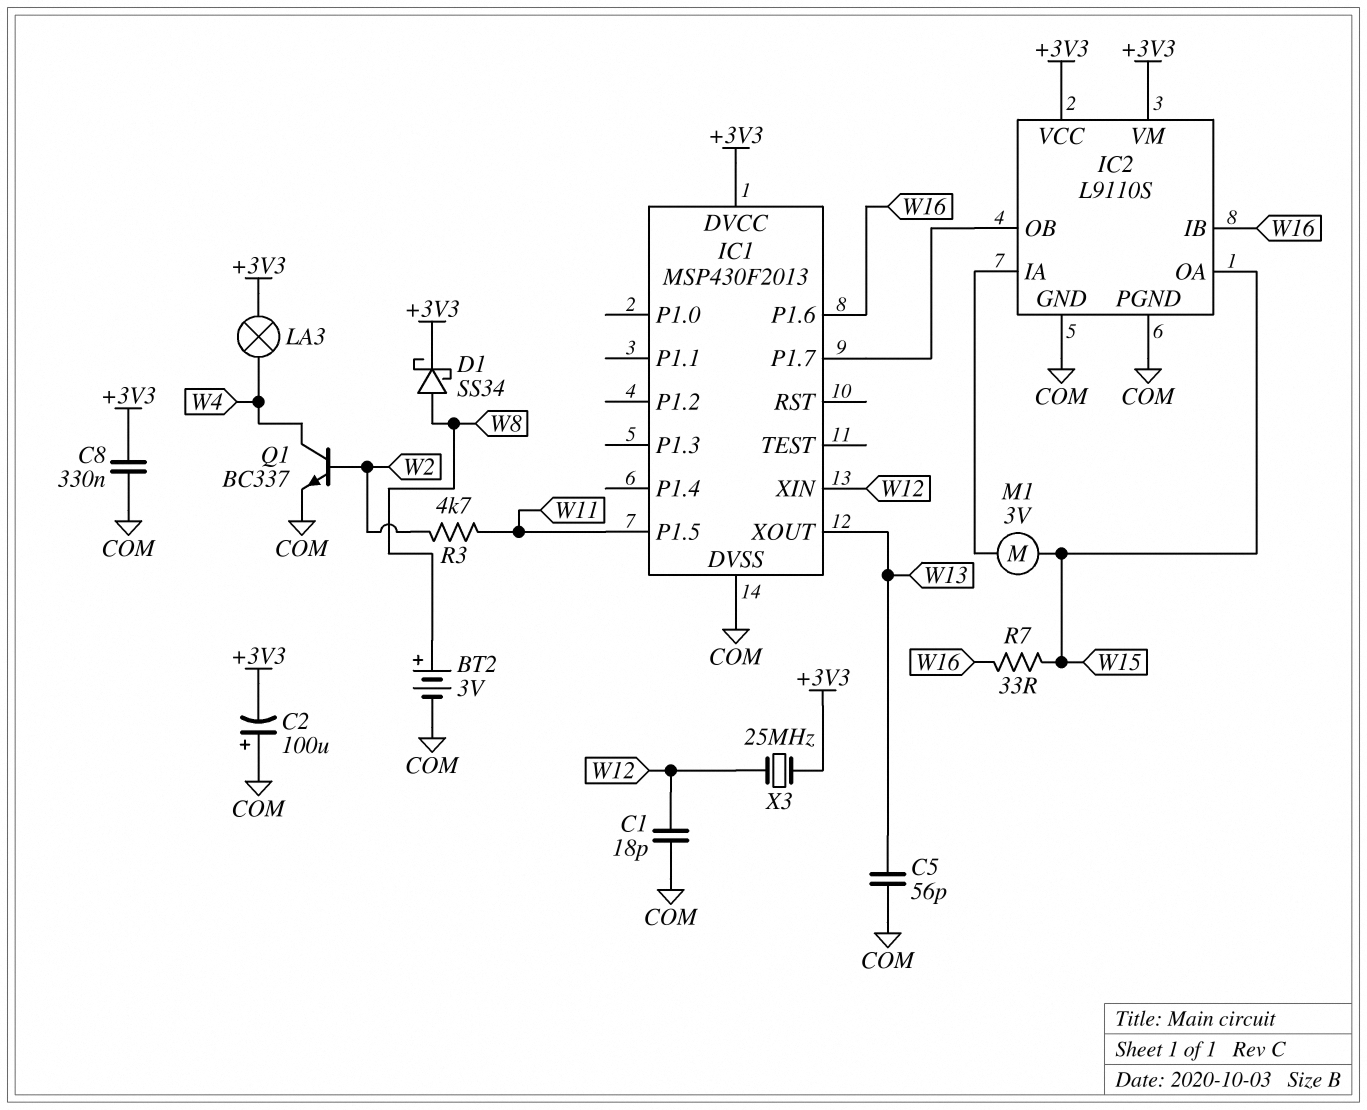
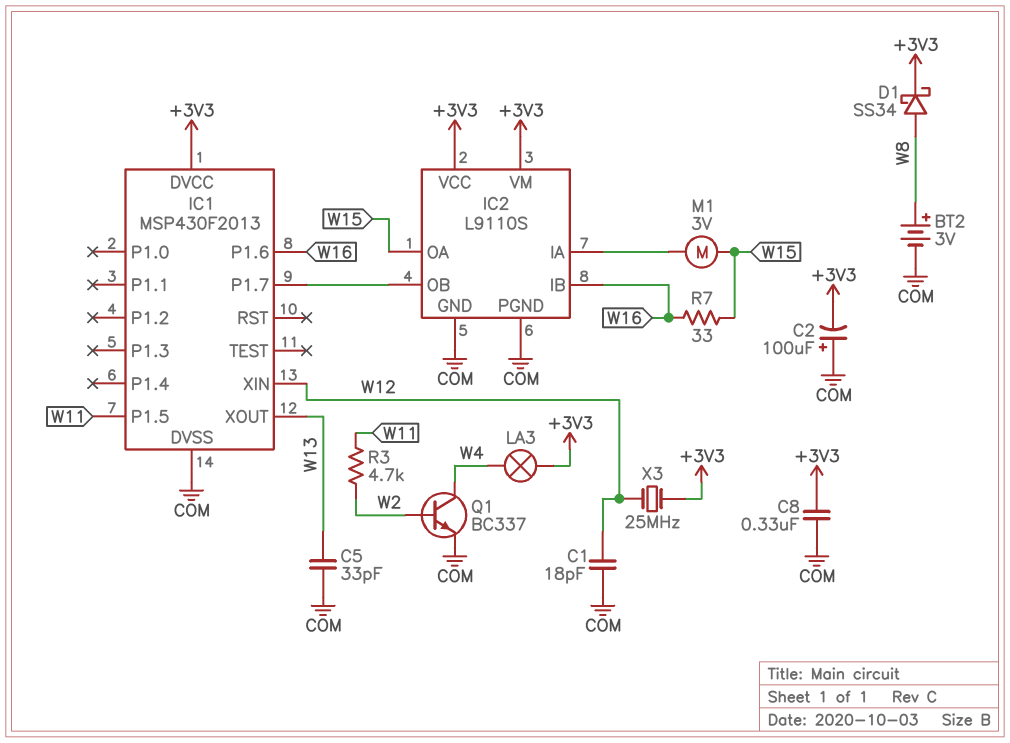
C5: 56pF (COM, W13) -> 33pF (COM, W13)

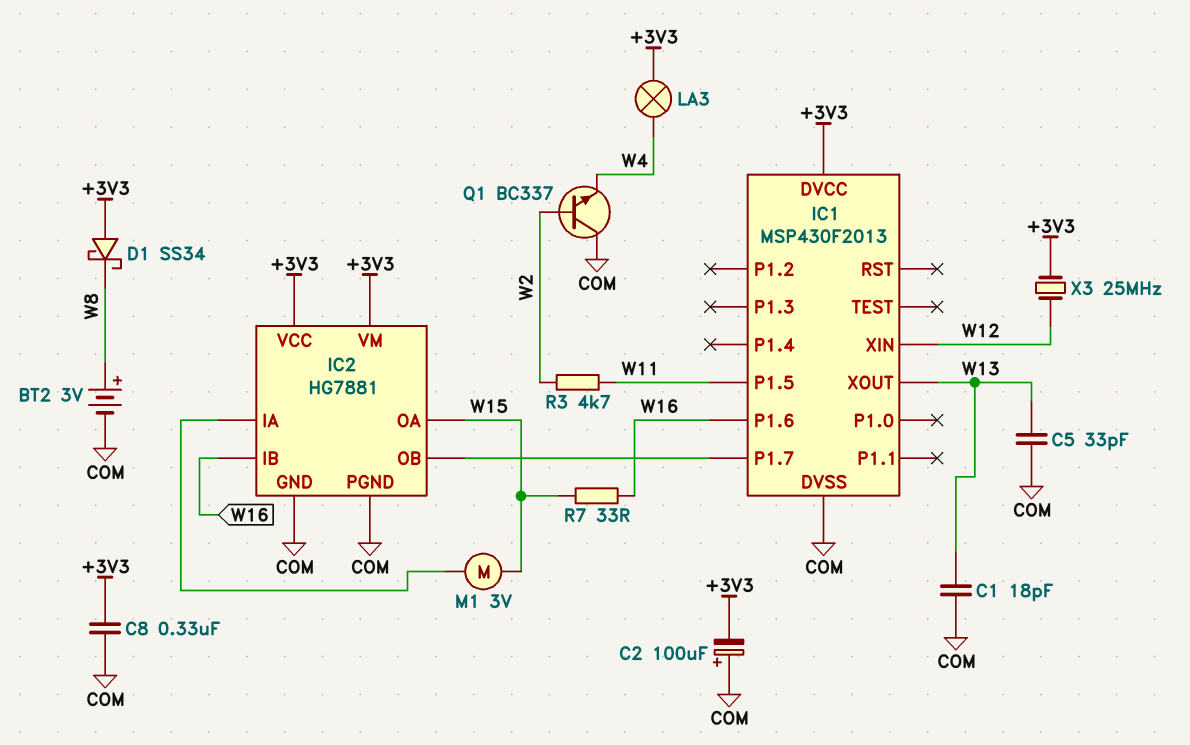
C1: 18pF (COM, W12) -> 18pF (COM, W13)
D1: schottky SS34 (A W8, K +3V3) -> schottky SS34 (A +3V3, K W8)
IC2: L9110S -> HG7881
Q1: NPN BC337 (B W2, C W4, E COM) -> NPN BC337 (B W2, C COM, E W4)

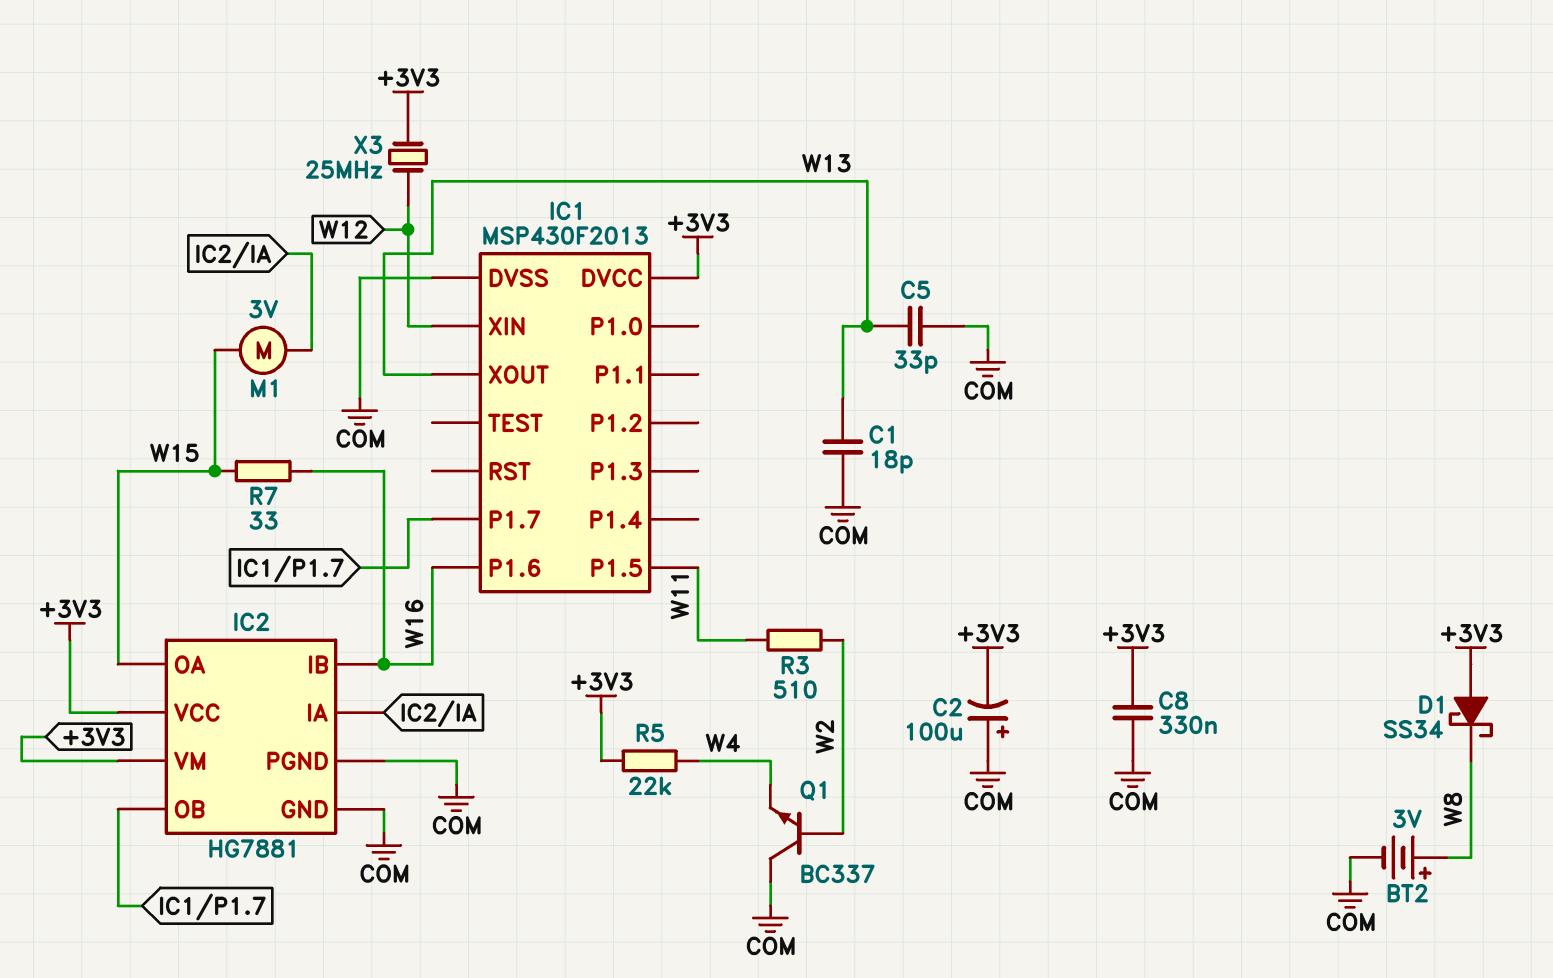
LA3: lamp (+3V3, W4) -> none
R3: 4.7k (W2, W11) -> 510 (W2, W11)
R5: none -> 22k (+3V3, W4)

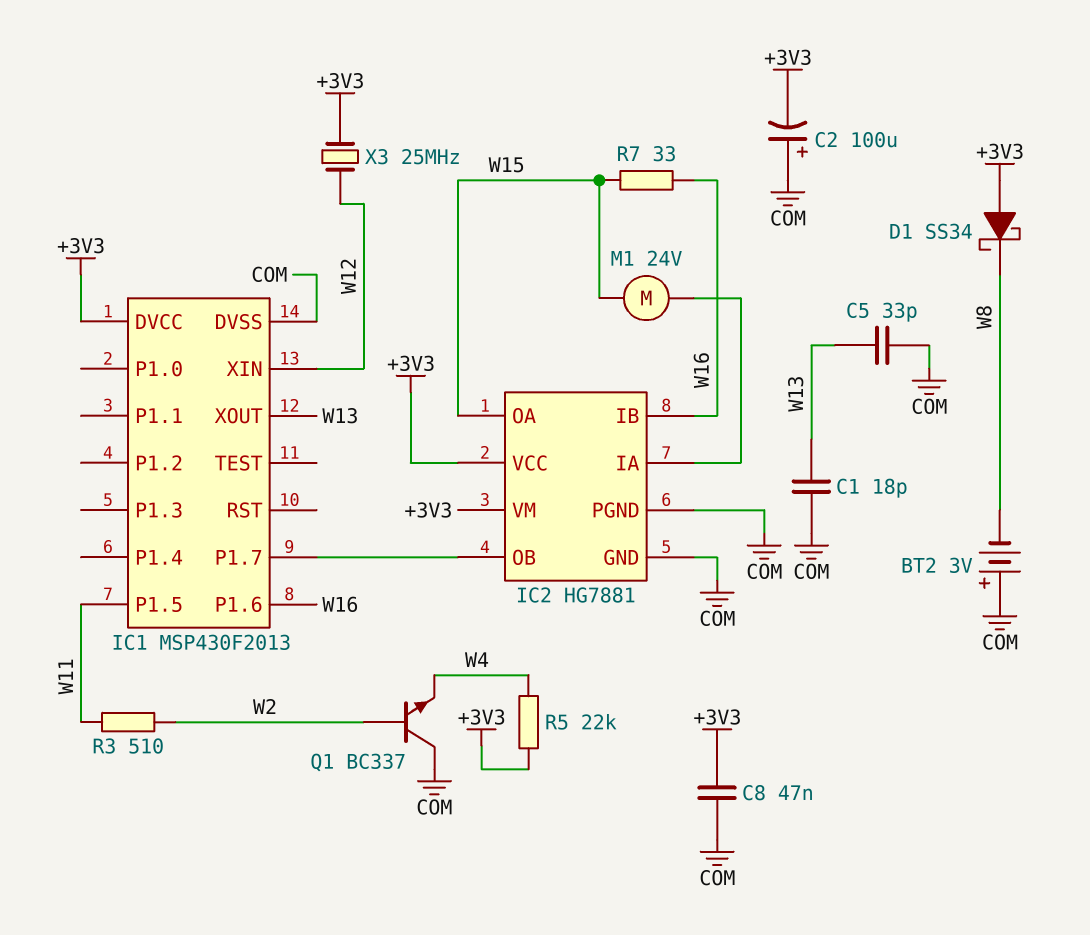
BT2: 3V (plus W8, minus COM) -> 3V (plus COM, minus W8)
C8: 330nF (+3V3, COM) -> 47nF (+3V3, COM)
M1: motor 3V (IC2/IA, W15) -> motor 24V (IC2/IA, W15)

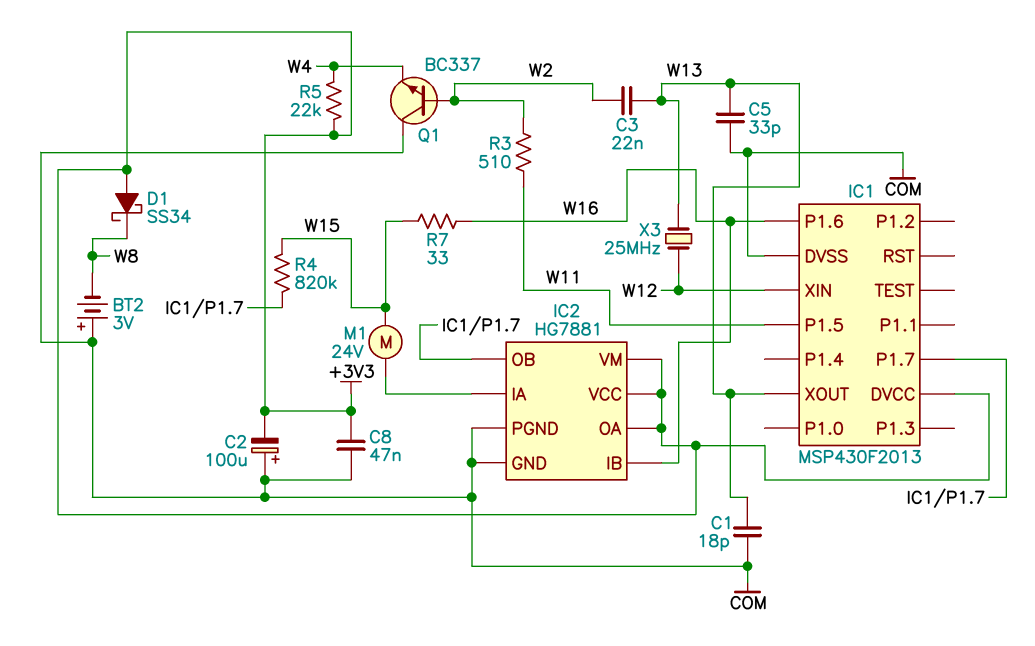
C3: none -> 22nF (W2, W13)
IC2 pin OA: W15 -> +3V3
R4: none -> 820k (IC1/P1.7, W15)
X3: 25MHz (+3V3, W12) -> 25MHz (W12, W13)

